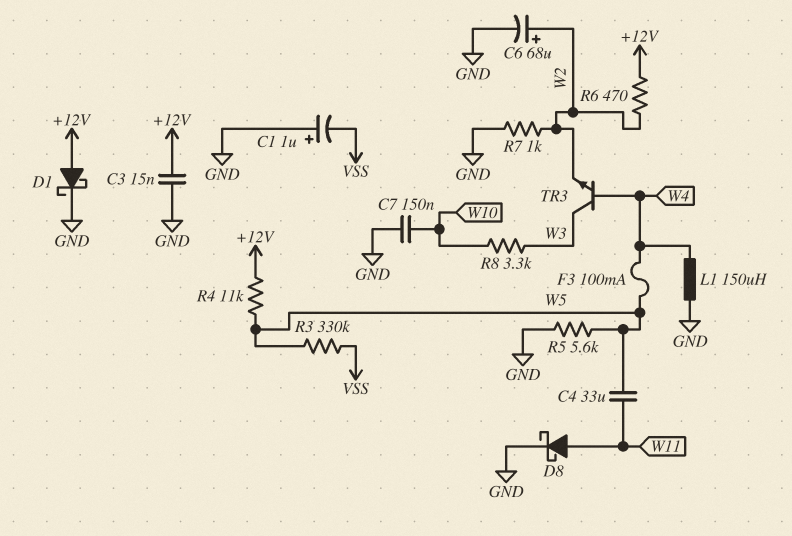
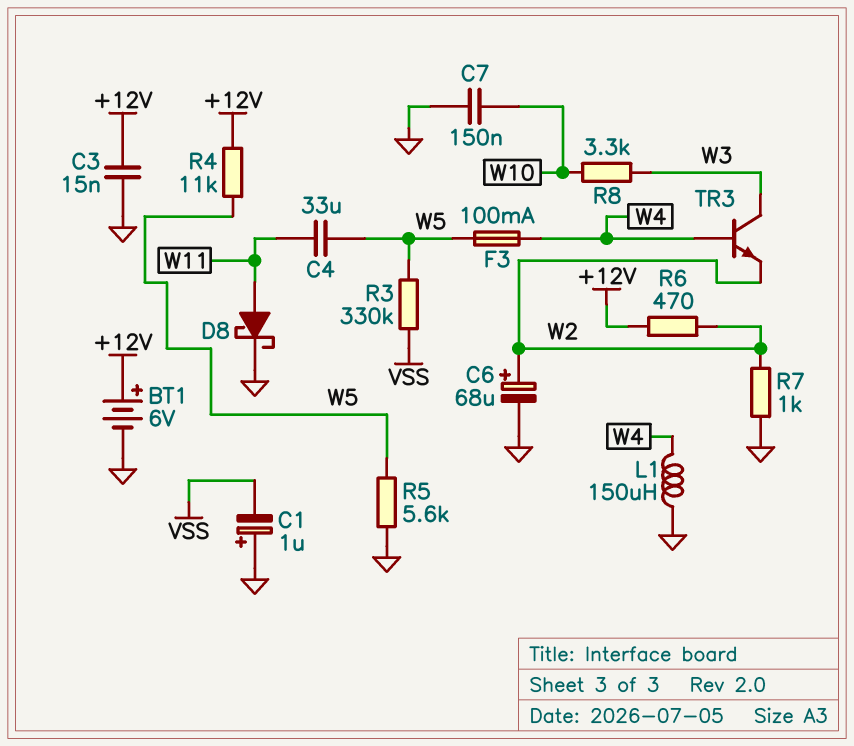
BT1: none -> 6V (plus +12V, minus GND)
D1: schottky (A +12V, K GND) -> none

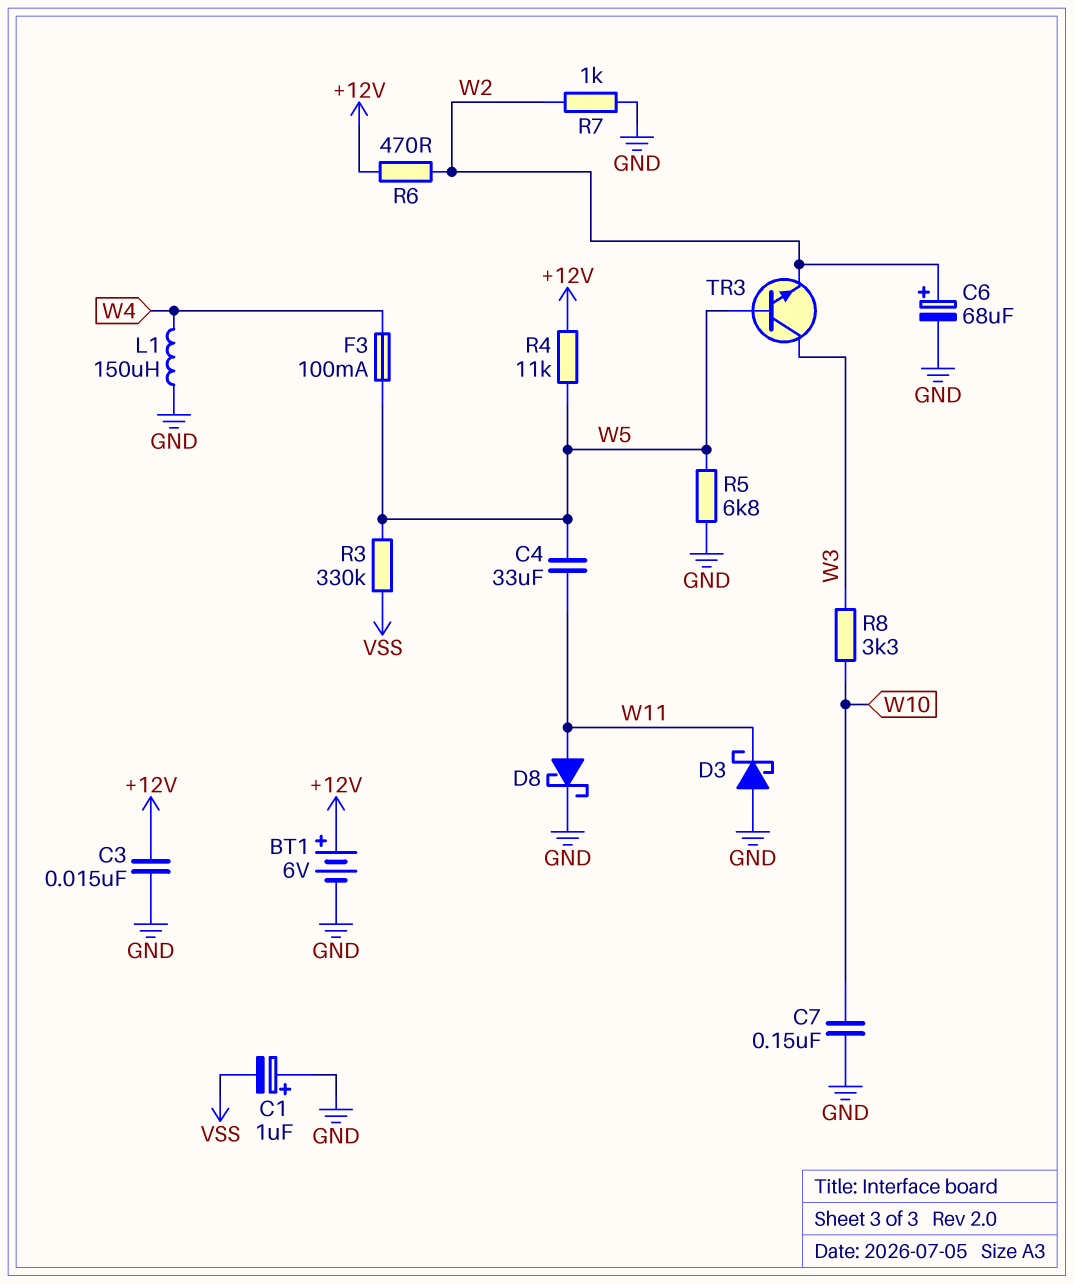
D3: none -> schottky (A GND, K W11)
R5: 5.6k (GND, W5) -> 6.8k (GND, W5)
TR3: NPN (B W4, C W3, E W2) -> NPN (B W5, C W3, E W2)

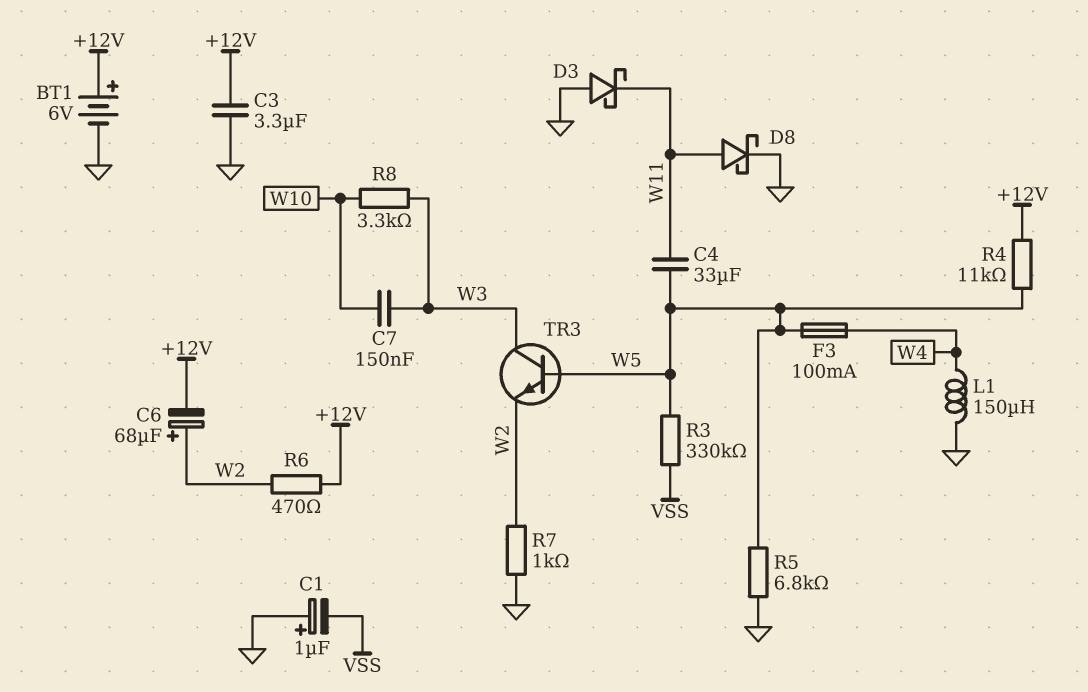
C3: 15nF (+12V, GND) -> 3.3uF (+12V, GND)
C6: 68uF (plus W2, minus GND) -> 68uF (plus W2, minus +12V)
C7: 150nF (GND, W10) -> 150nF (W3, W10)

